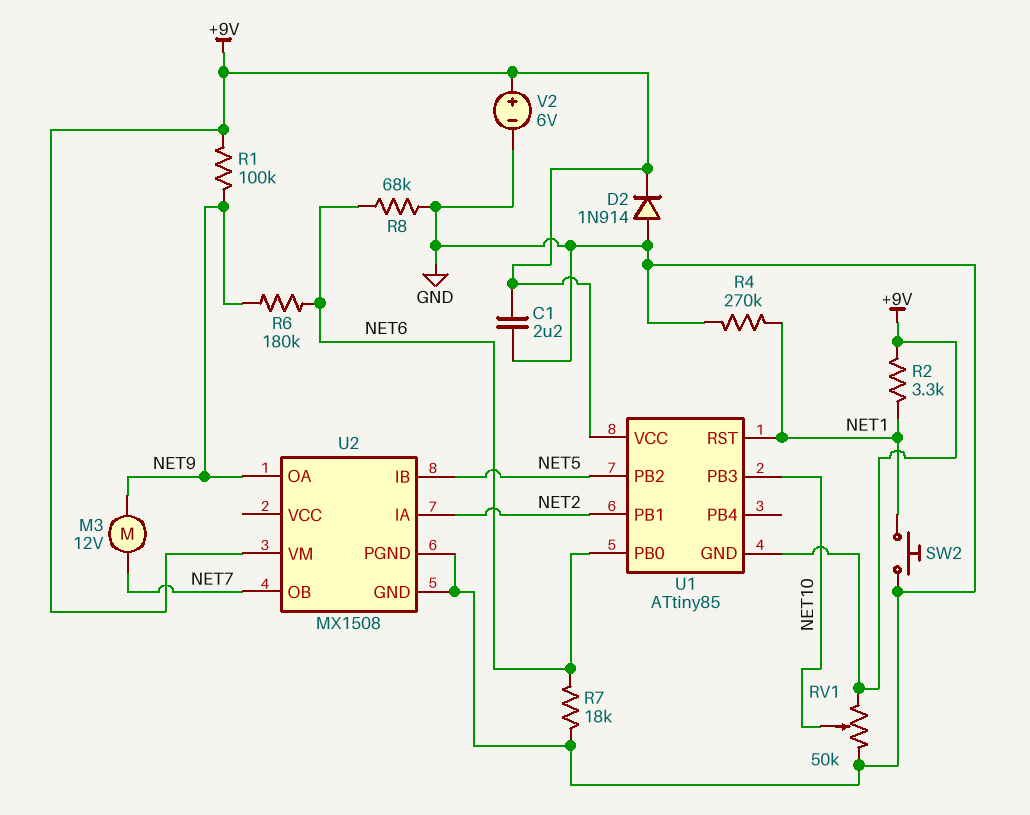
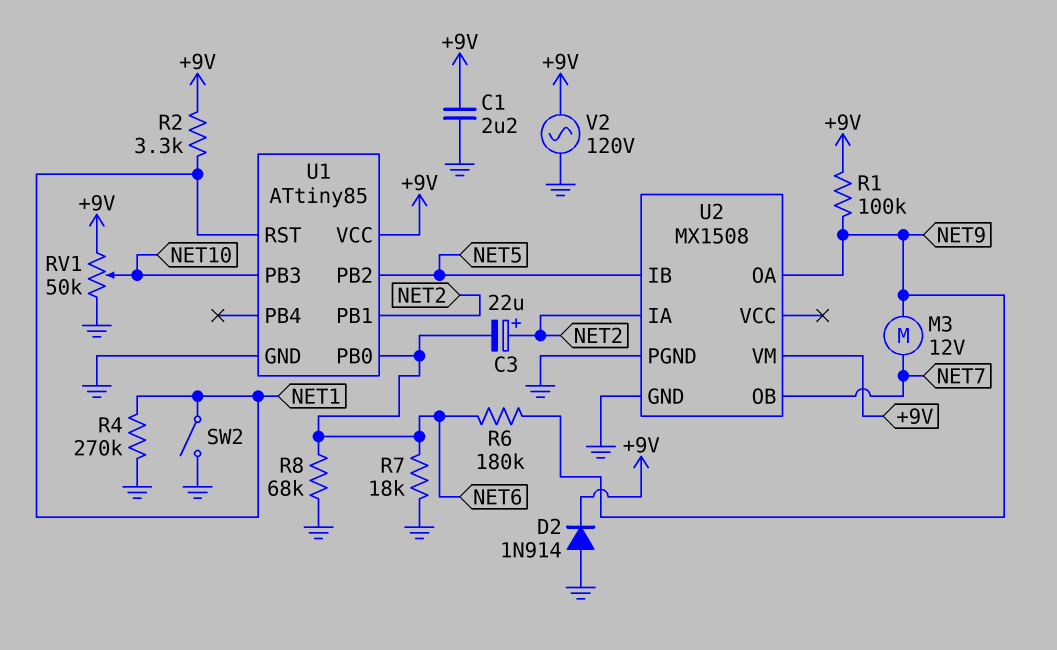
C3: none -> 22uF (plus NET2, minus NET6)
SW2: button (GND, NET1) -> switch (GND, NET1)
U1 pin GND: +9V -> GND
V2: 6V (plus +9V, minus GND) -> AC 120V (+9V, GND)

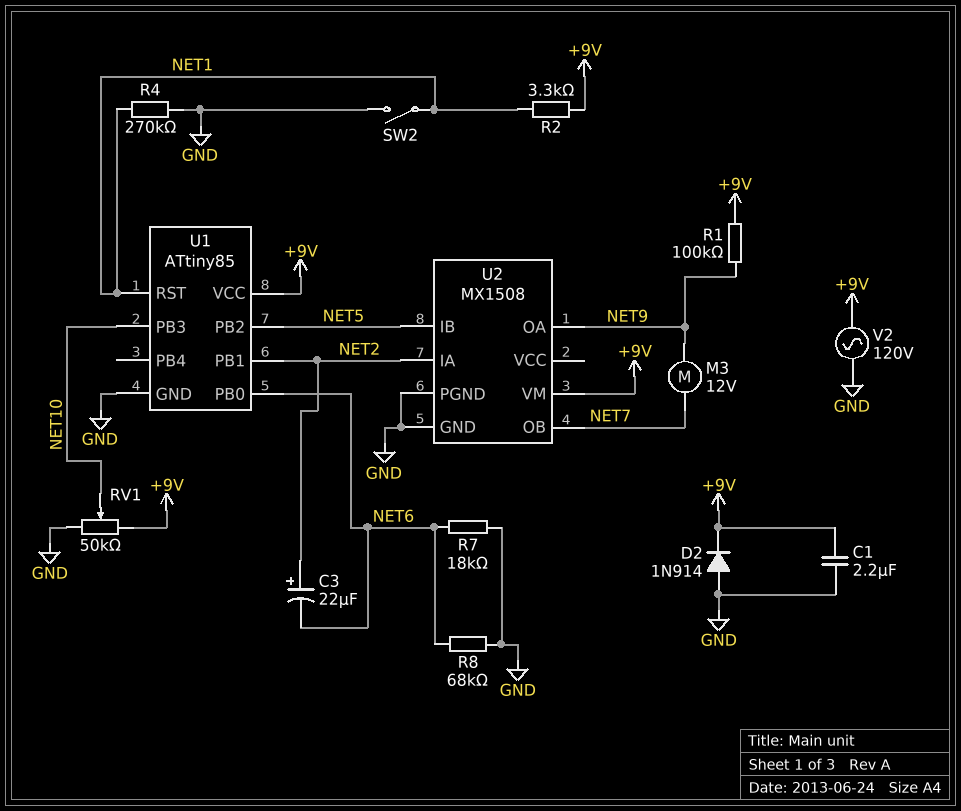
R6: 180k (NET6, NET9) -> none

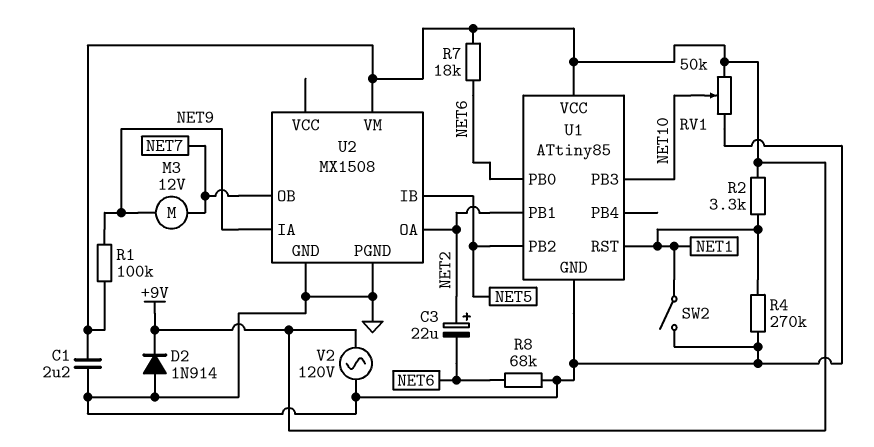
R7: 18k (GND, NET6) -> 18k (+9V, NET6)
U2 pin IA: NET2 -> NET9
U2 pin OA: NET9 -> NET2

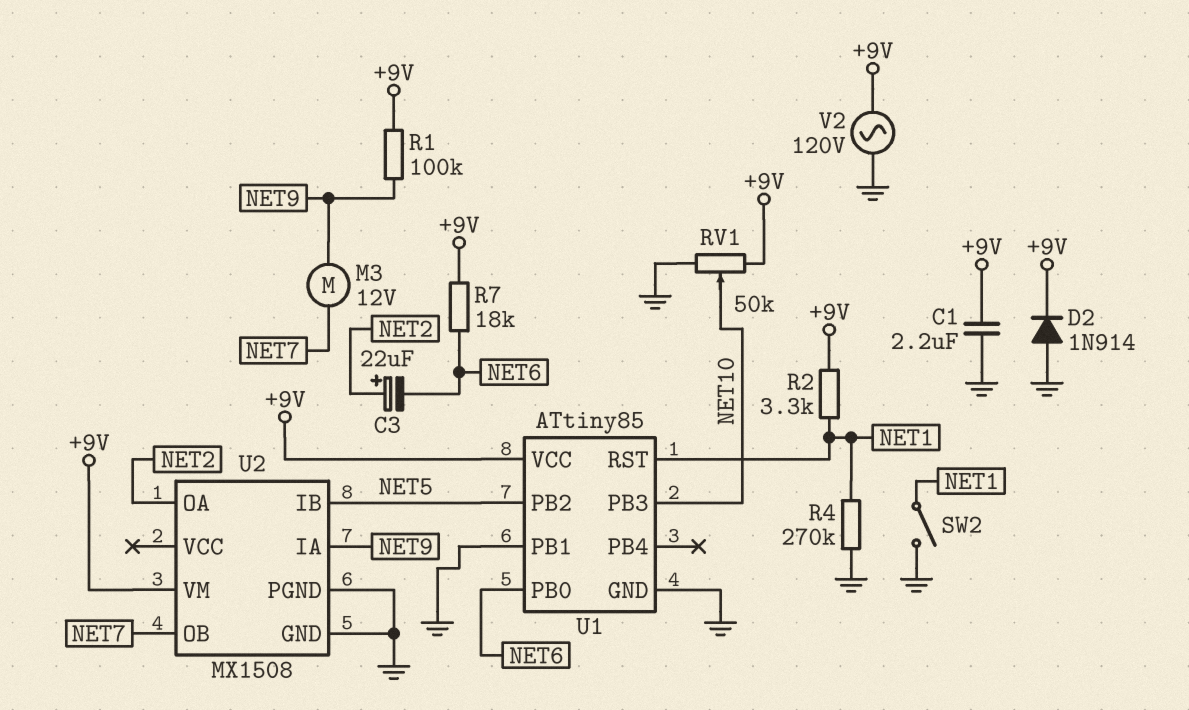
R8: 68k (GND, NET6) -> none
U1 pin PB1: NET2 -> GND

